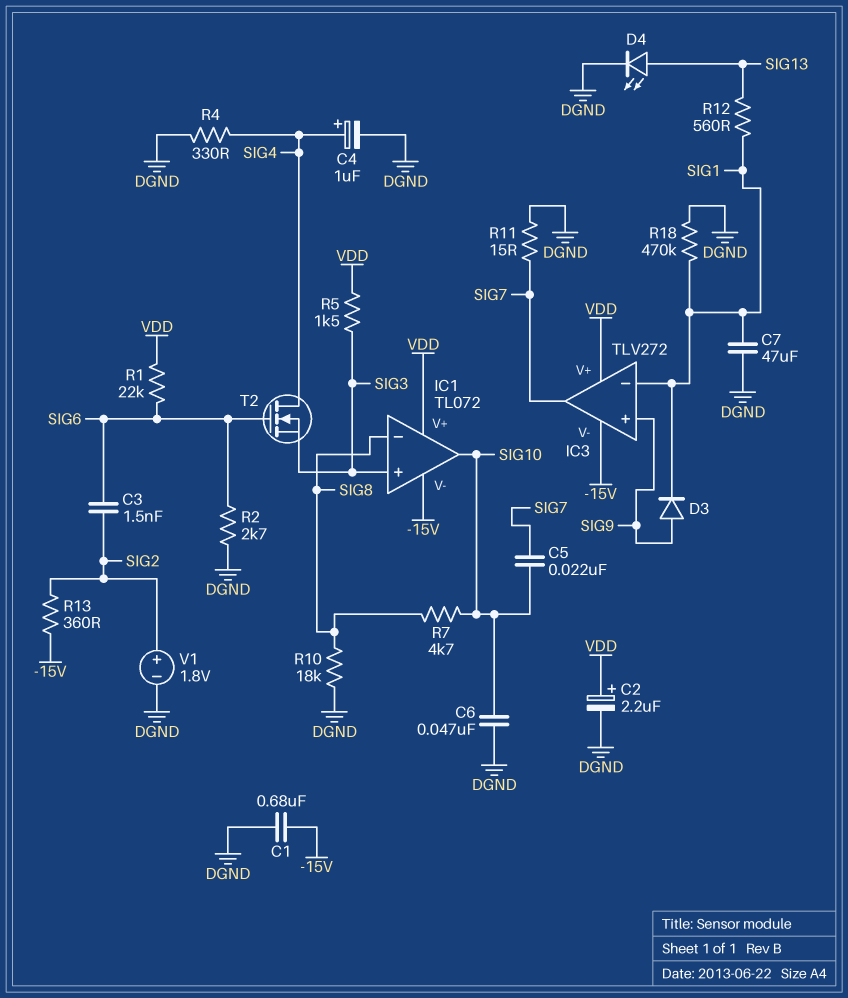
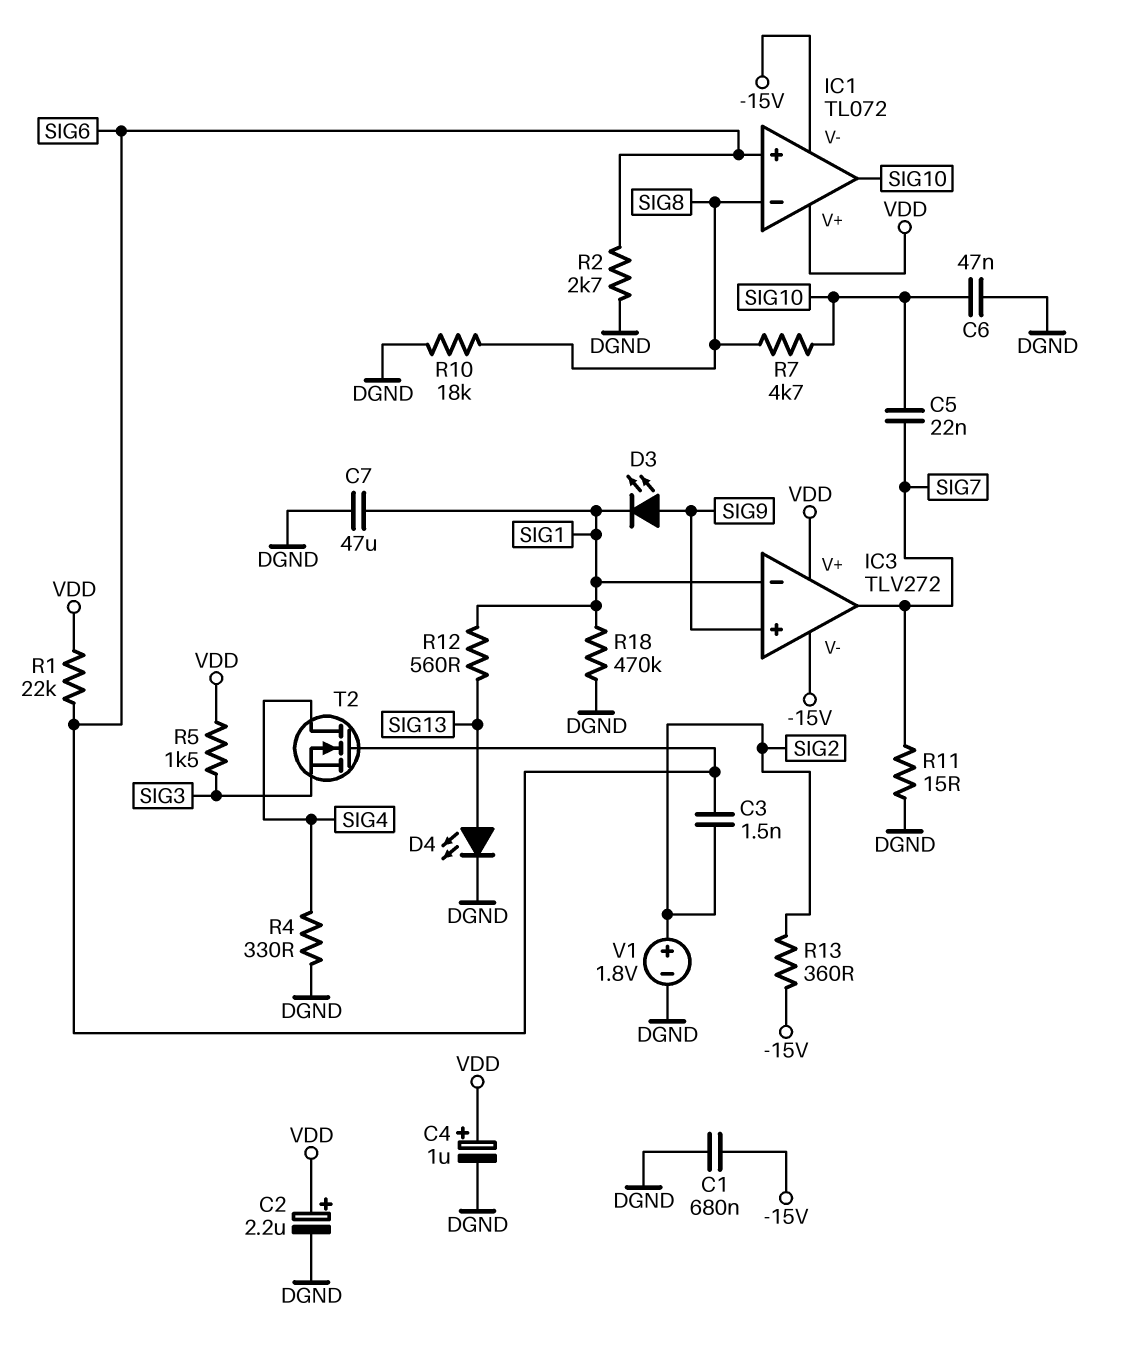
C4: 1uF (plus SIG4, minus DGND) -> 1uF (plus VDD, minus DGND)
D3: diode (A SIG9, K SIG1) -> LED (A SIG9, K SIG1)
IC1 pin in+: SIG3 -> SIG6

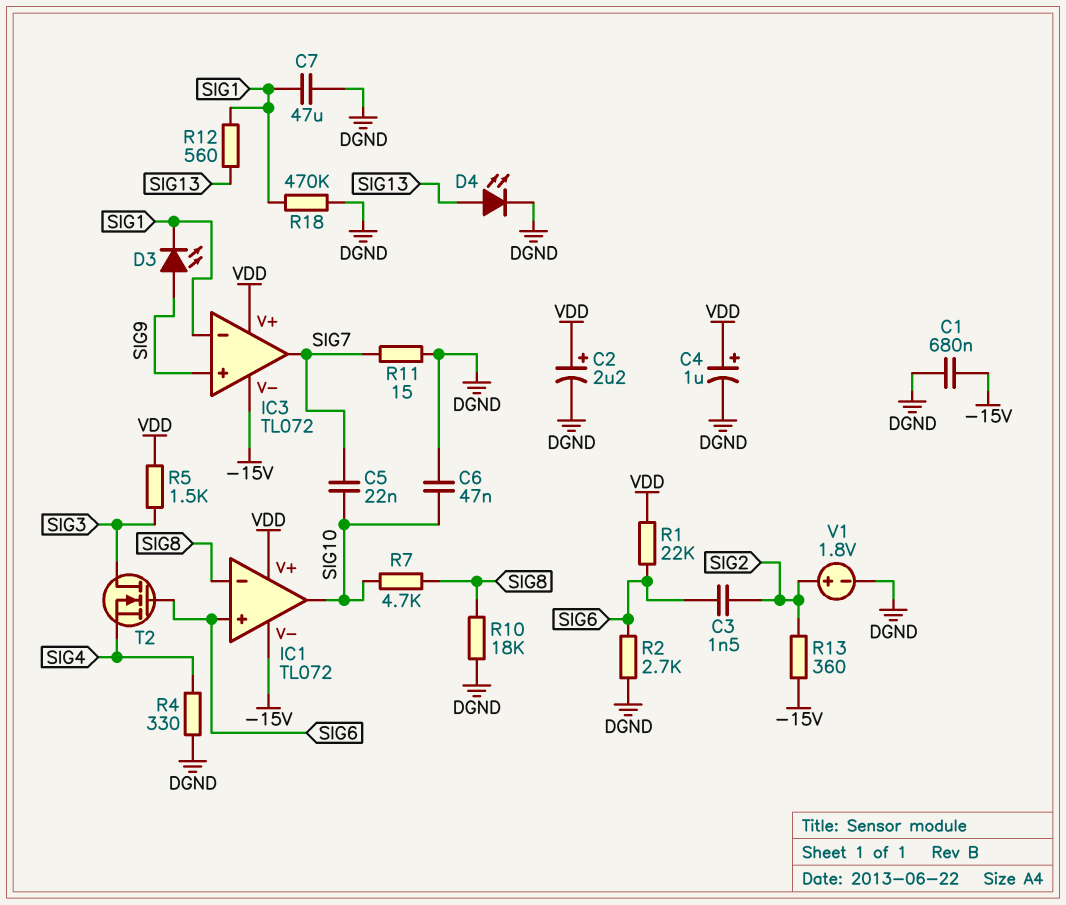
IC3: TLV272 -> TL072
T2: NMOS (G SIG6, D SIG4, S SIG3) -> NMOS (G SIG6, D SIG3, S SIG4)

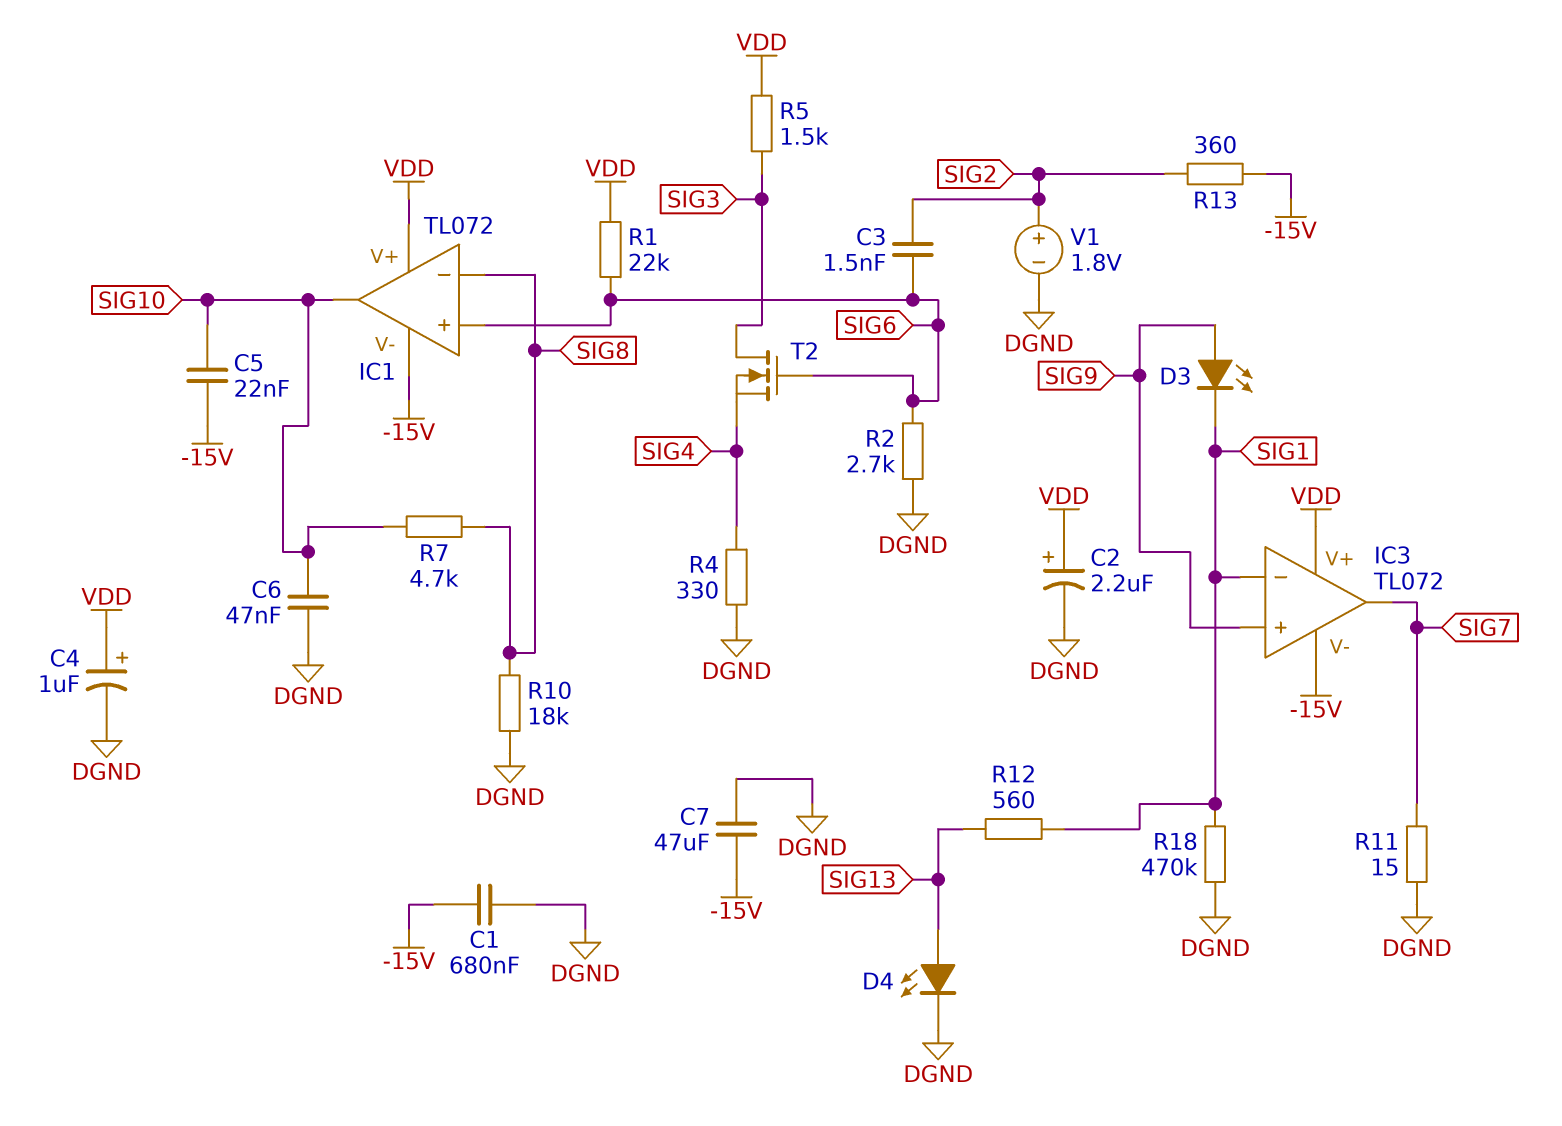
C5: 22nF (SIG7, SIG10) -> 22nF (-15V, SIG10)
C7: 47uF (DGND, SIG1) -> 47uF (-15V, DGND)

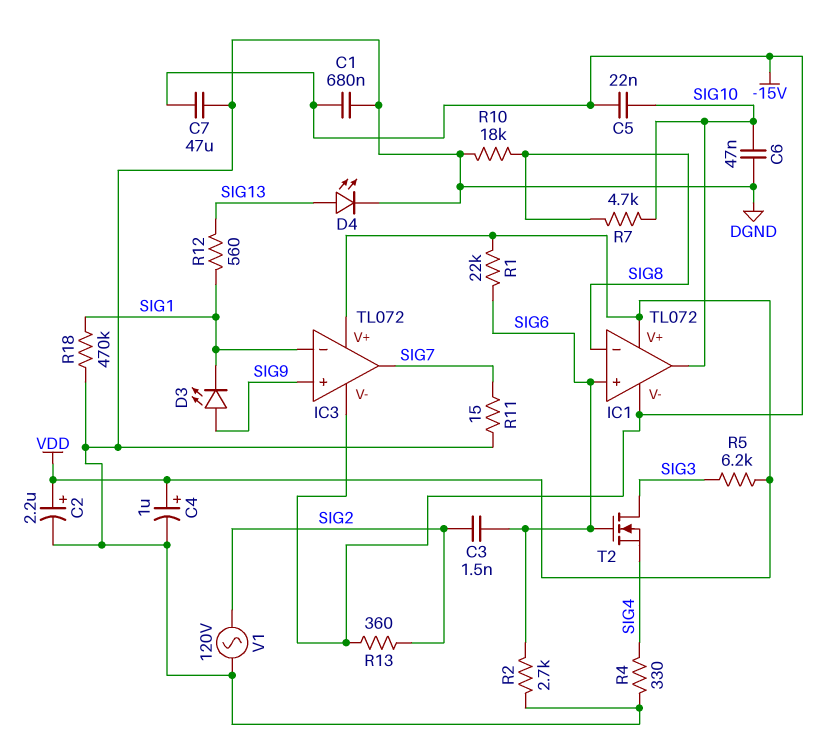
R5: 1.5k (SIG3, VDD) -> 6.2k (SIG3, VDD)
V1: 1.8V (plus SIG2, minus DGND) -> AC 120V (DGND, SIG2)

